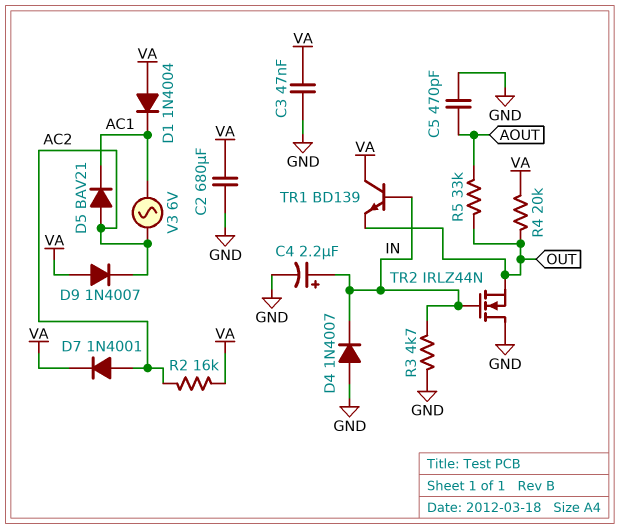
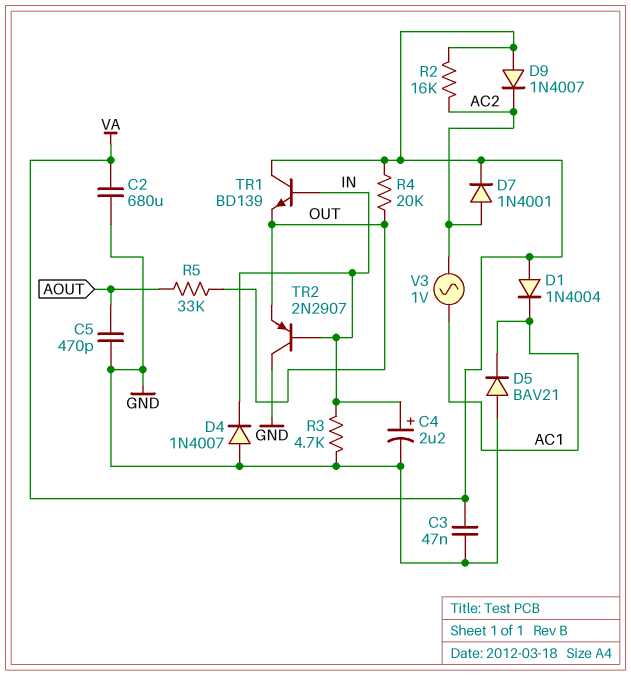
D5: diode BAV21 (A AC2, K AC1) -> diode BAV21 (A GND, K AC1)
TR2: NMOS IRLZ44N (G IN, D GND, S OUT) -> PNP 2N2907 (B IN, C GND, E OUT)
V3: AC 6V (AC1, AC2) -> AC 1V (AC1, AC2)

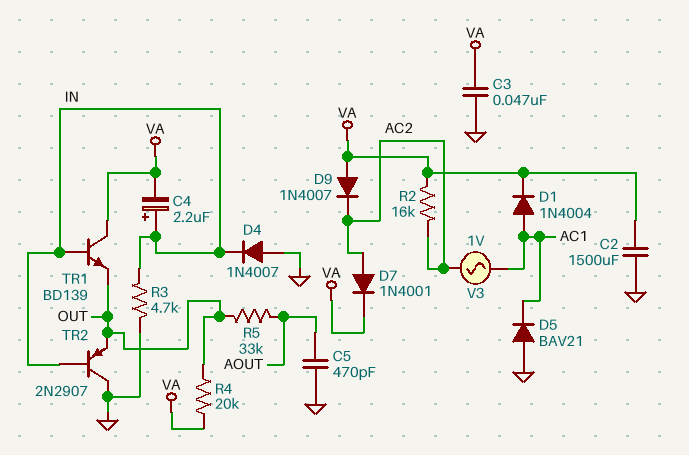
C2: 680uF (GND, VA) -> 1500uF (GND, VA)
C4: 2.2uF (plus IN, minus GND) -> 2.2uF (plus IN, minus VA)
D1: diode 1N4004 (A VA, K AC1) -> diode 1N4004 (A AC1, K VA)

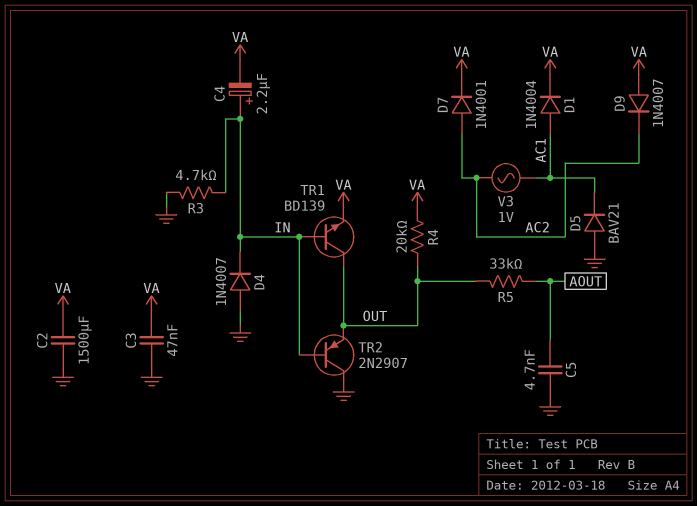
C5: 470pF (AOUT, GND) -> 4.7nF (AOUT, GND)
R2: 16k (AC2, VA) -> none
TR1: NPN BD139 (B IN, C VA, E OUT) -> NPN BD139 (B IN, C OUT, E VA)

